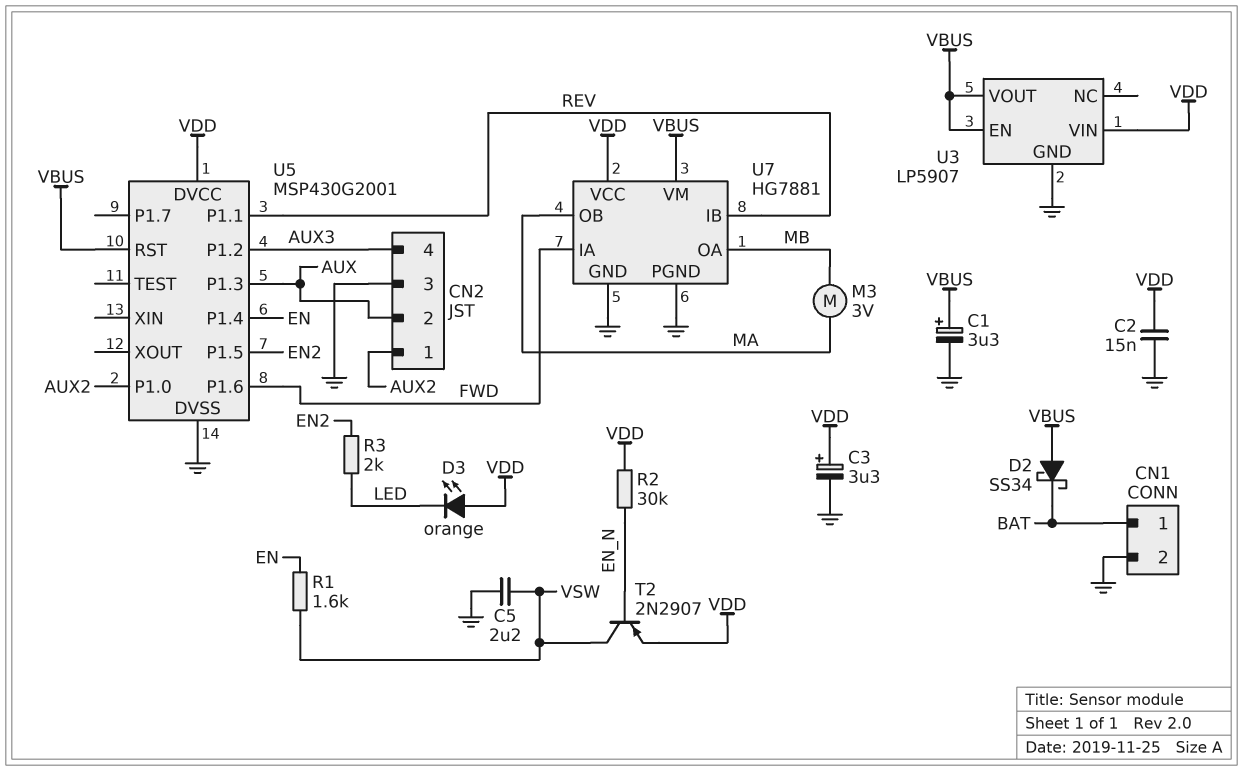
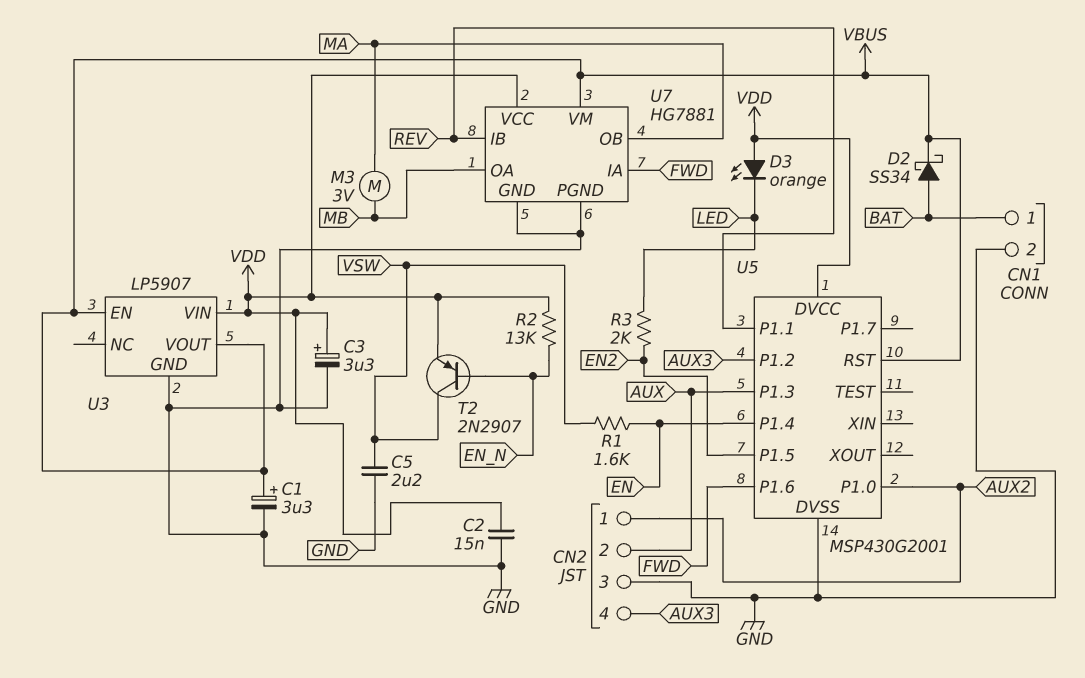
D2: schottky SS34 (A VBUS, K BAT) -> schottky SS34 (A BAT, K VBUS)
R2: 30k (EN_N, VDD) -> 13k (EN_N, VDD)

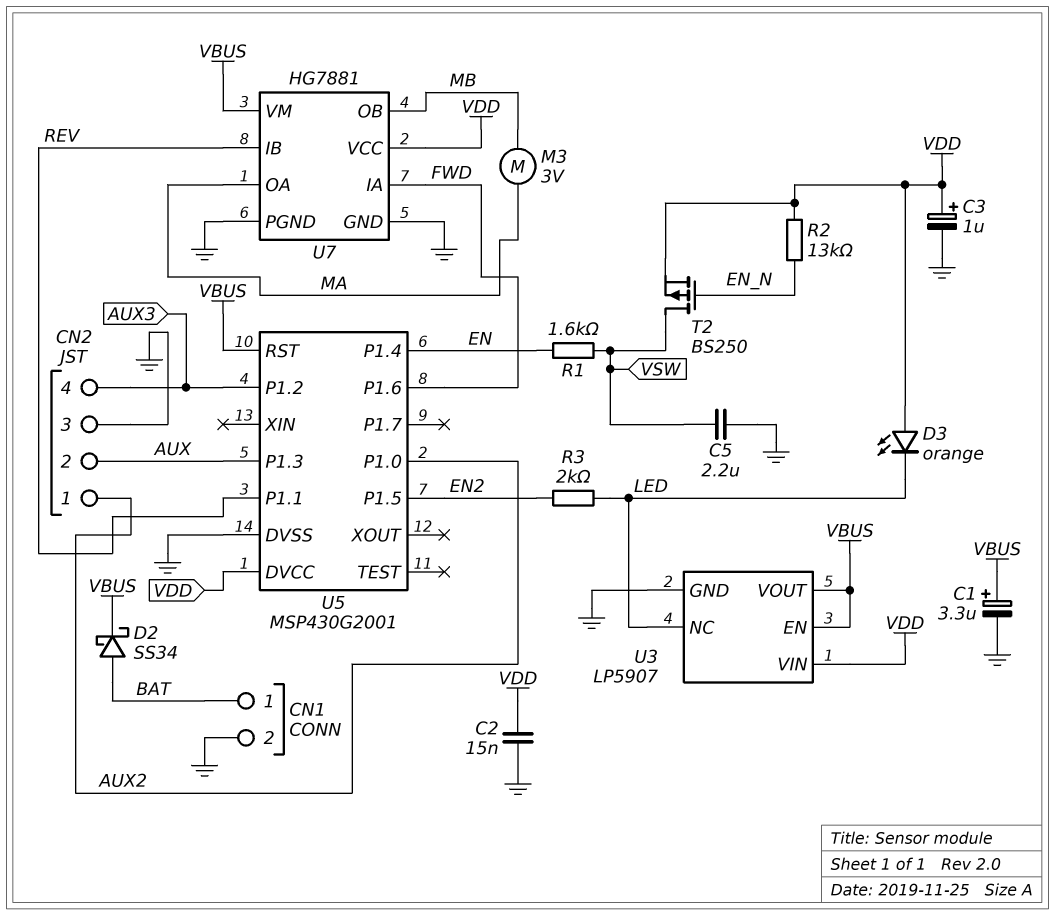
C3: 3.3uF (plus VDD, minus GND) -> 1uF (plus VDD, minus GND)
T2: PNP 2N2907 (B EN_N, C VSW, E VDD) -> PMOS BS250 (G EN_N, D VSW, S VDD)
U3 pin NC: none -> LED
U7 pin OA: MB -> MA
U7 pin OB: MA -> MB

